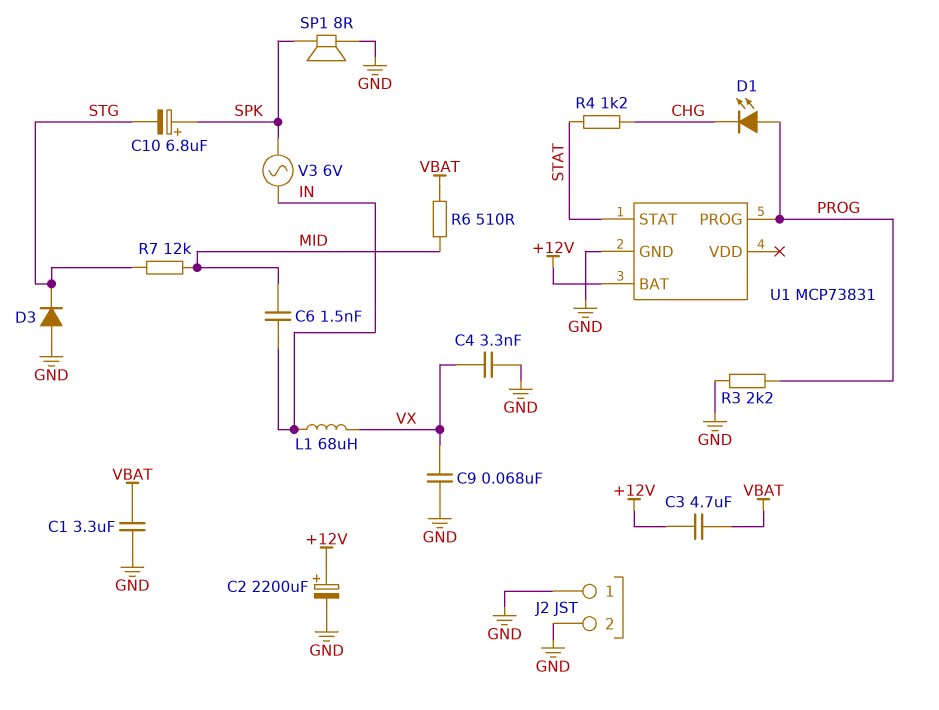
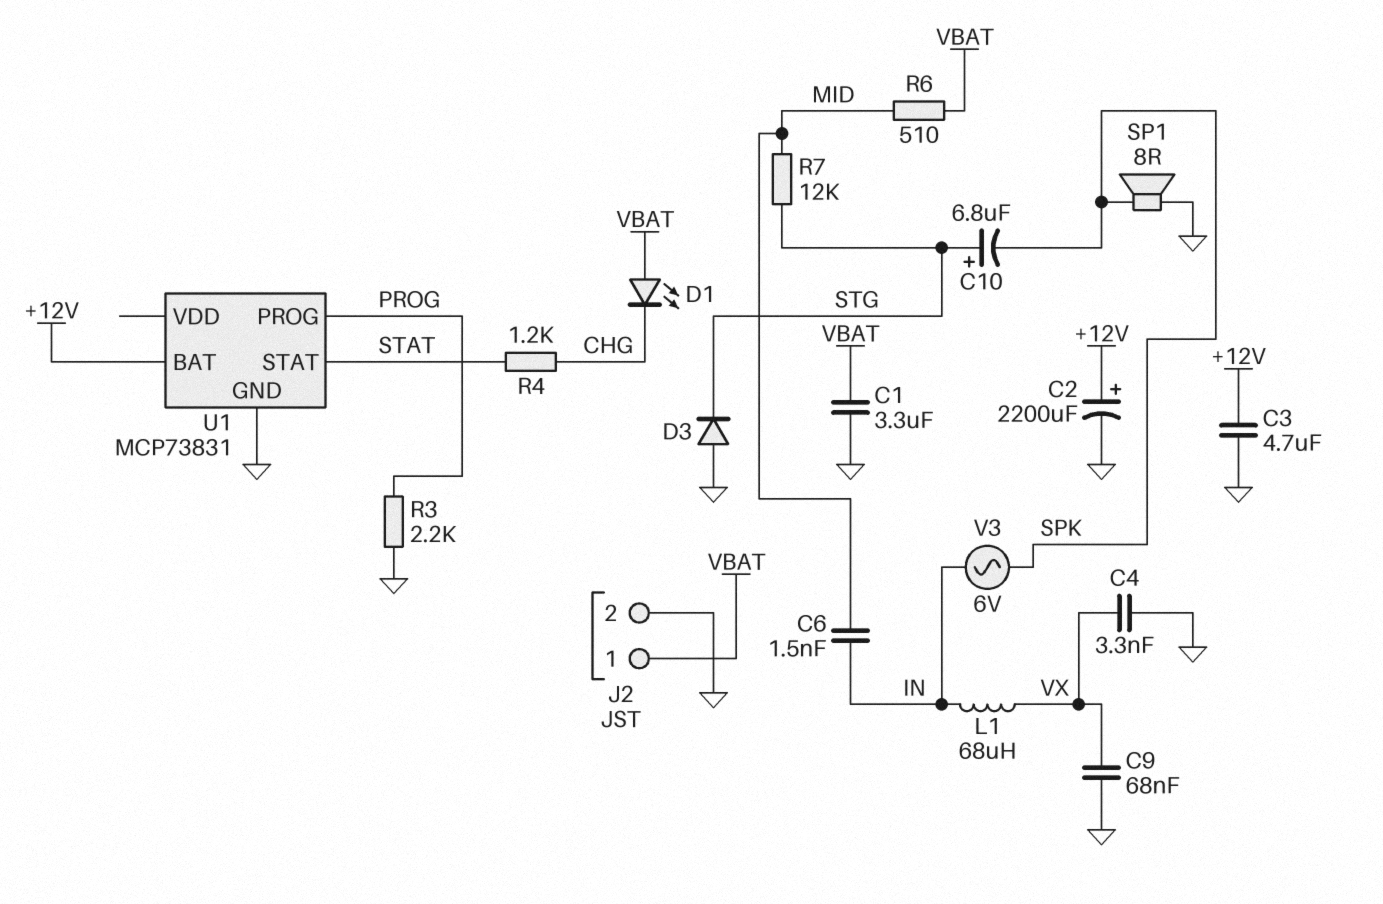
C3: 4.7uF (+12V, VBAT) -> 4.7uF (+12V, GND)
C10: 6.8uF (plus SPK, minus STG) -> 6.8uF (plus STG, minus SPK)
D1: LED (A PROG, K CHG) -> LED (A VBAT, K CHG)
J2 pin 1: GND -> VBAT

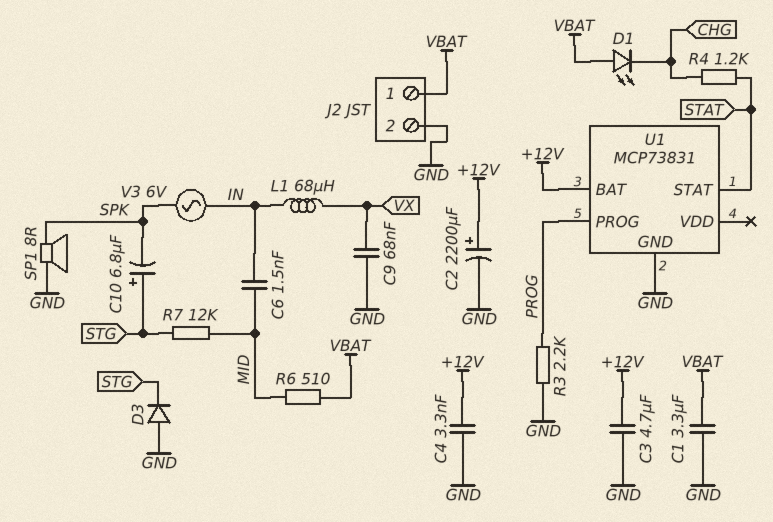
C4: 3.3nF (GND, VX) -> 3.3nF (+12V, GND)

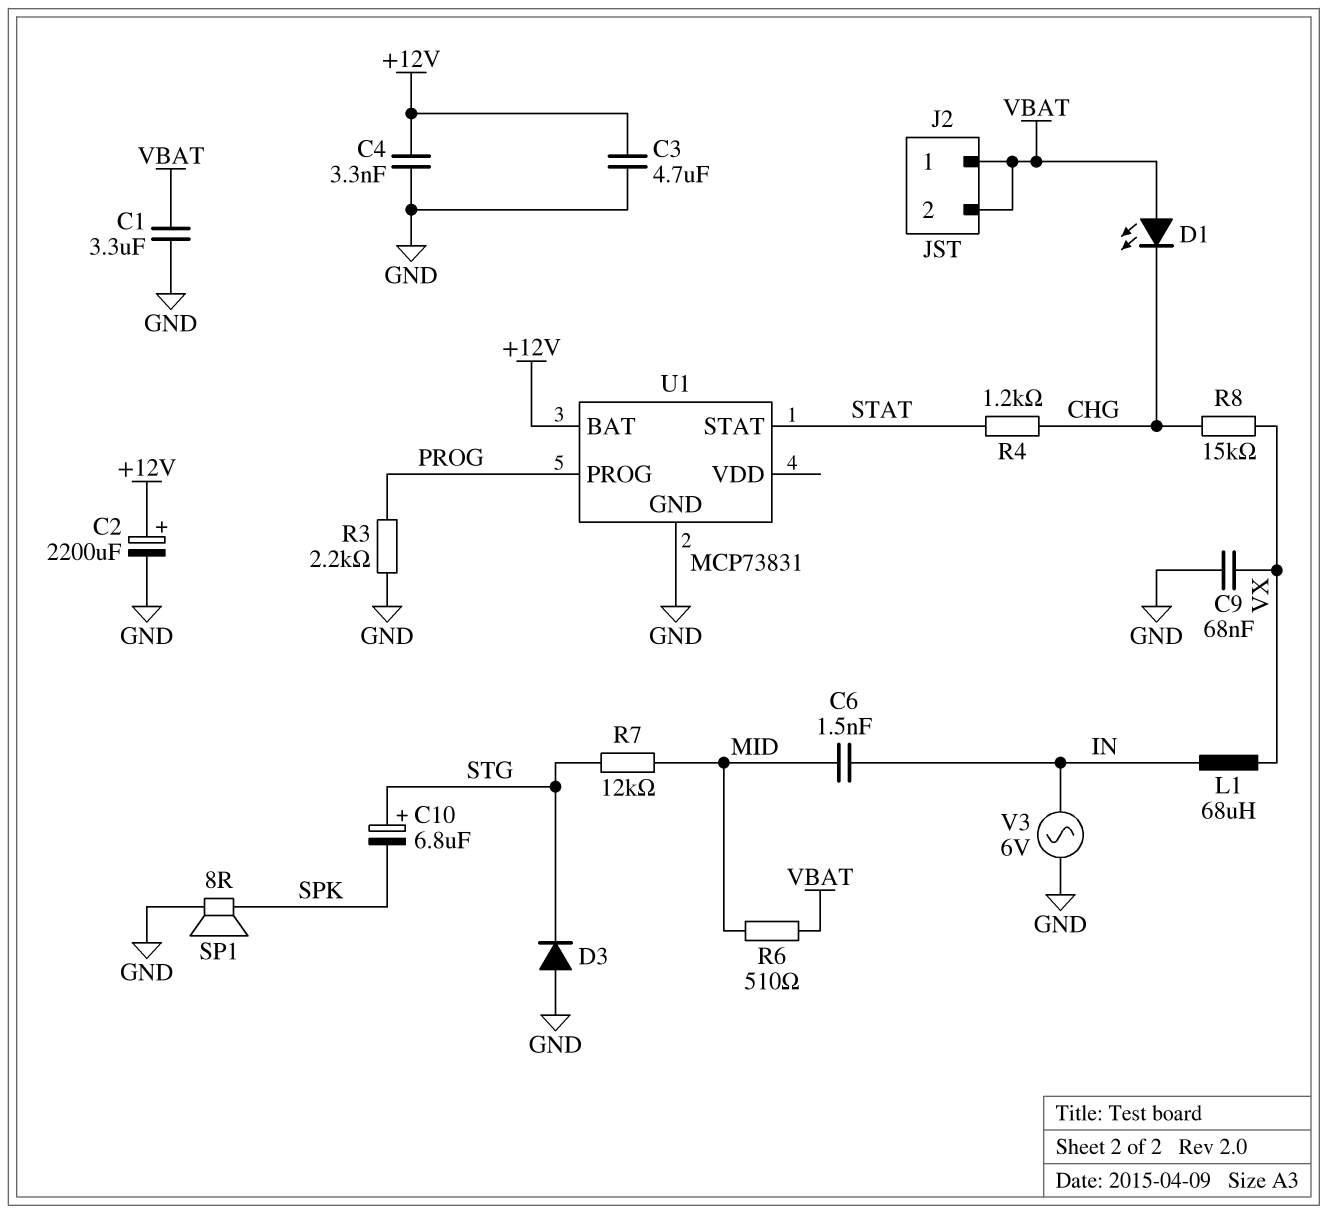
J2 pin 2: GND -> VBAT
R8: none -> 15k (CHG, VX)
V3: AC 6V (IN, SPK) -> AC 6V (GND, IN)

